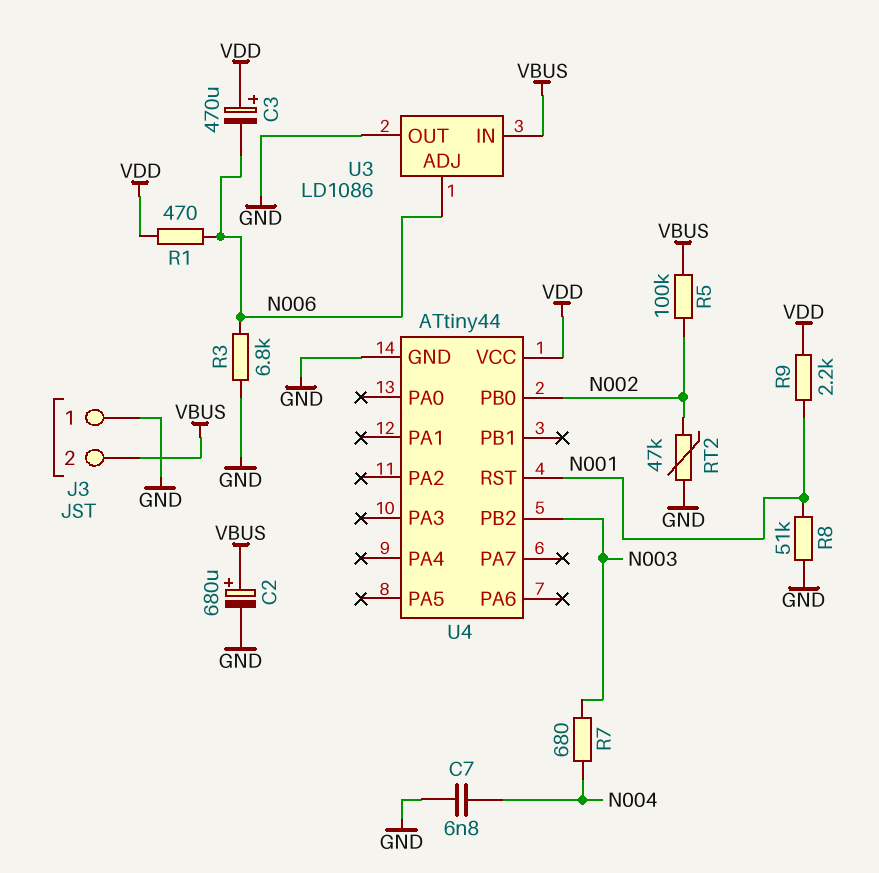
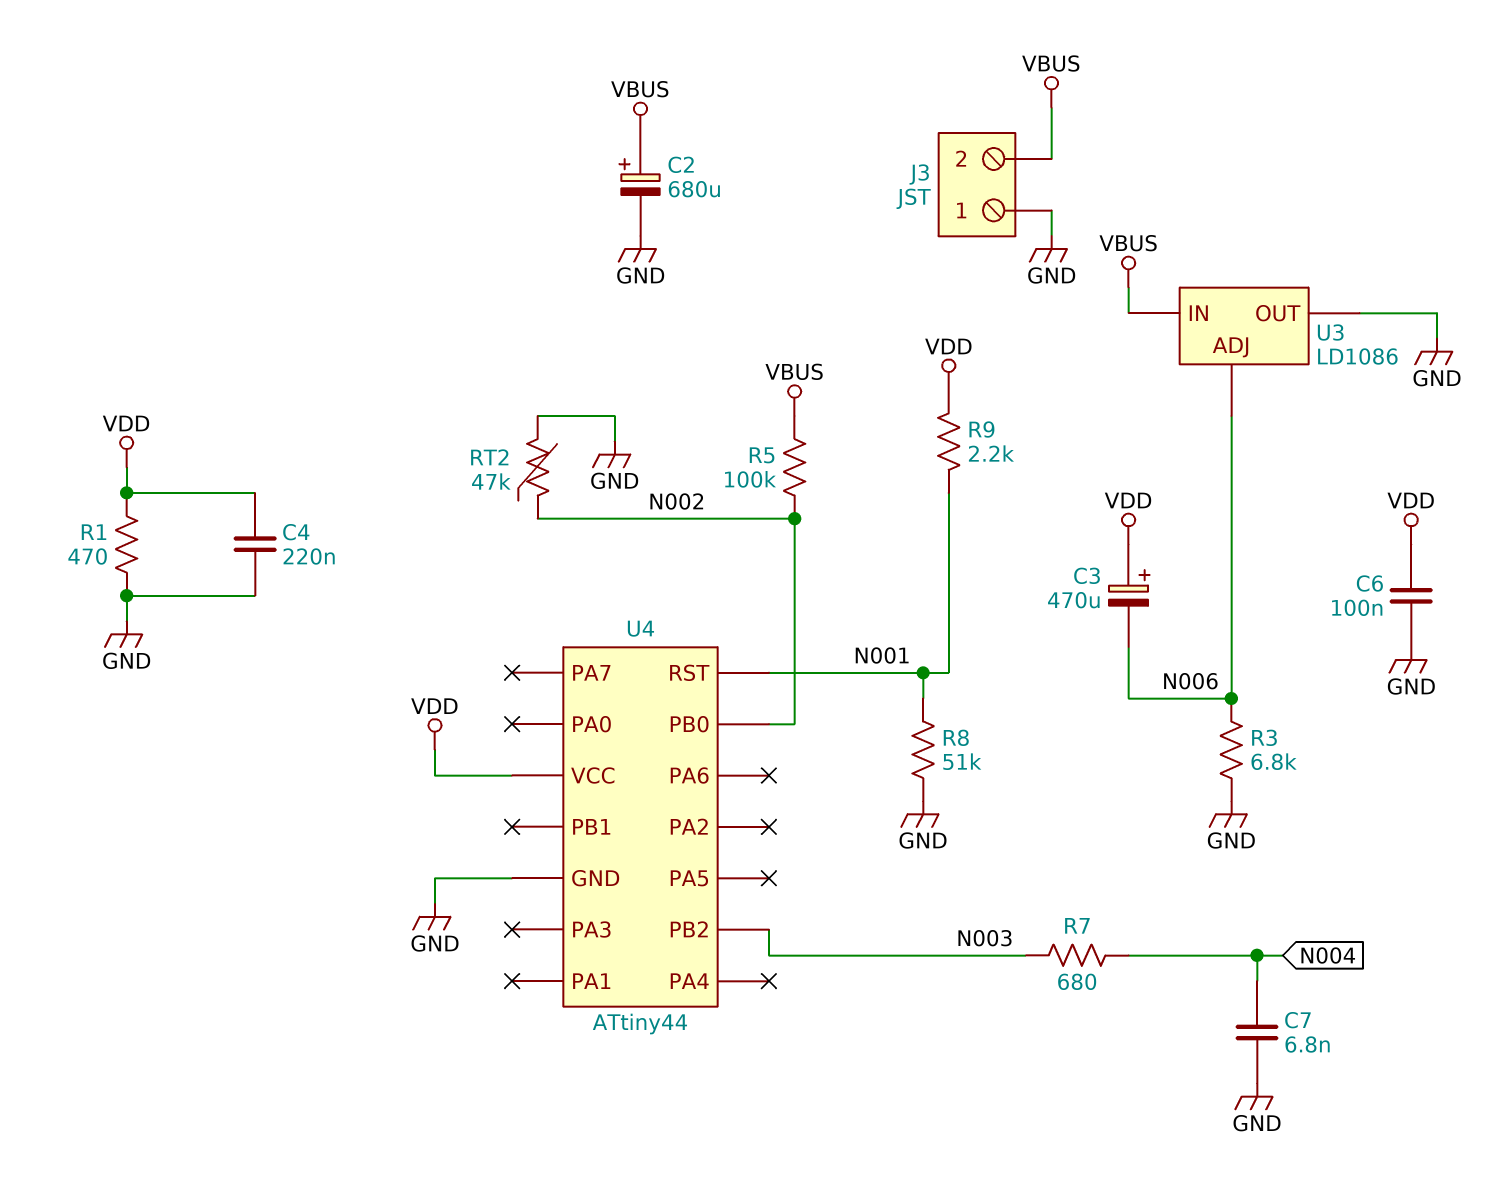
C4: none -> 220nF (GND, VDD)
C6: none -> 100nF (GND, VDD)
R1: 470 (N006, VDD) -> 470 (GND, VDD)

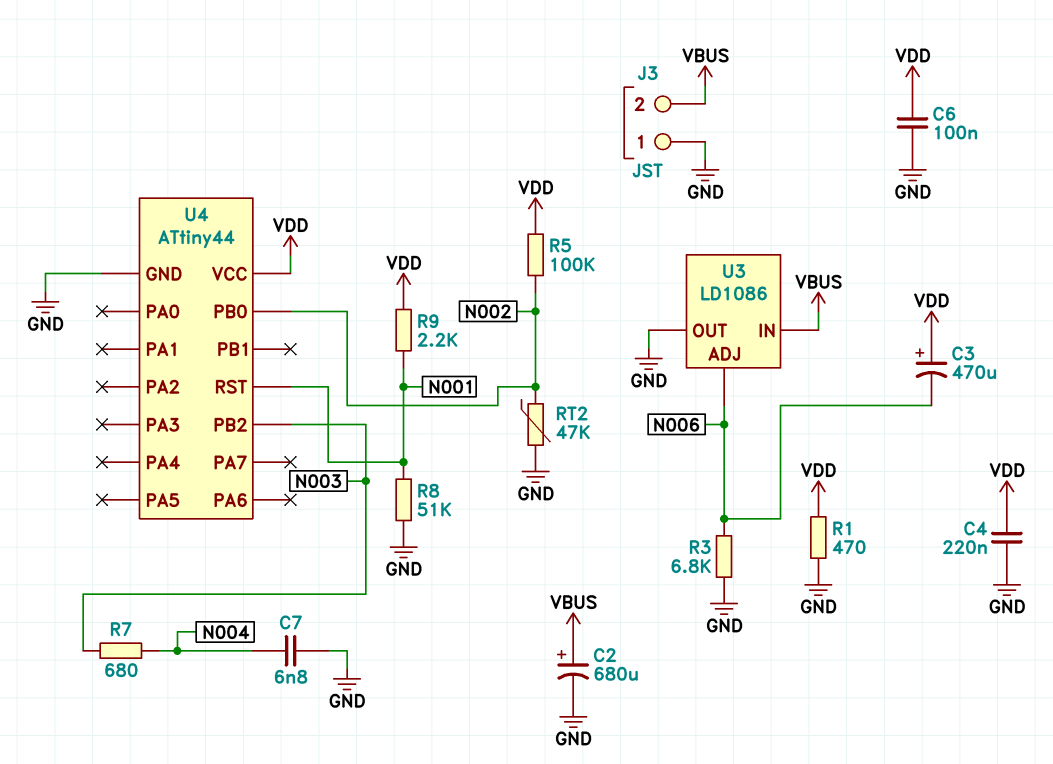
R5: 100k (N002, VBUS) -> 100k (N002, VDD)

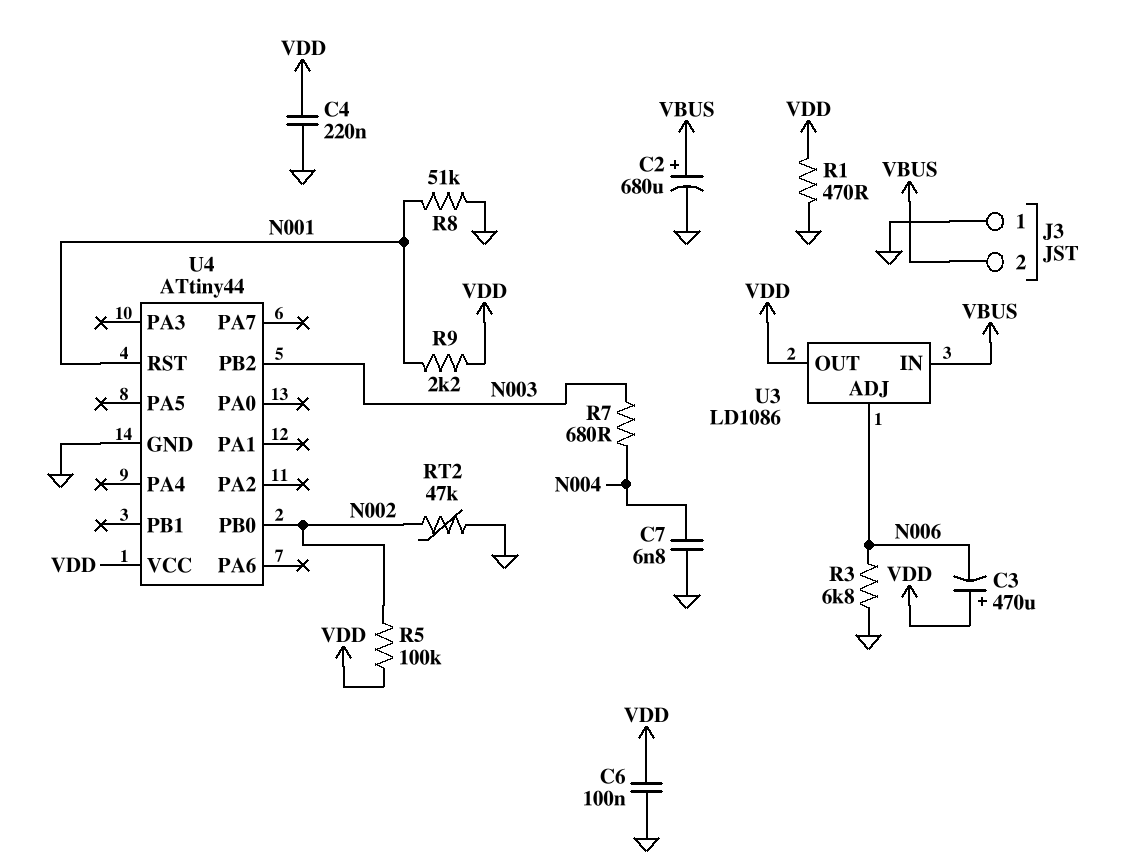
U3 pin OUT: GND -> VDD

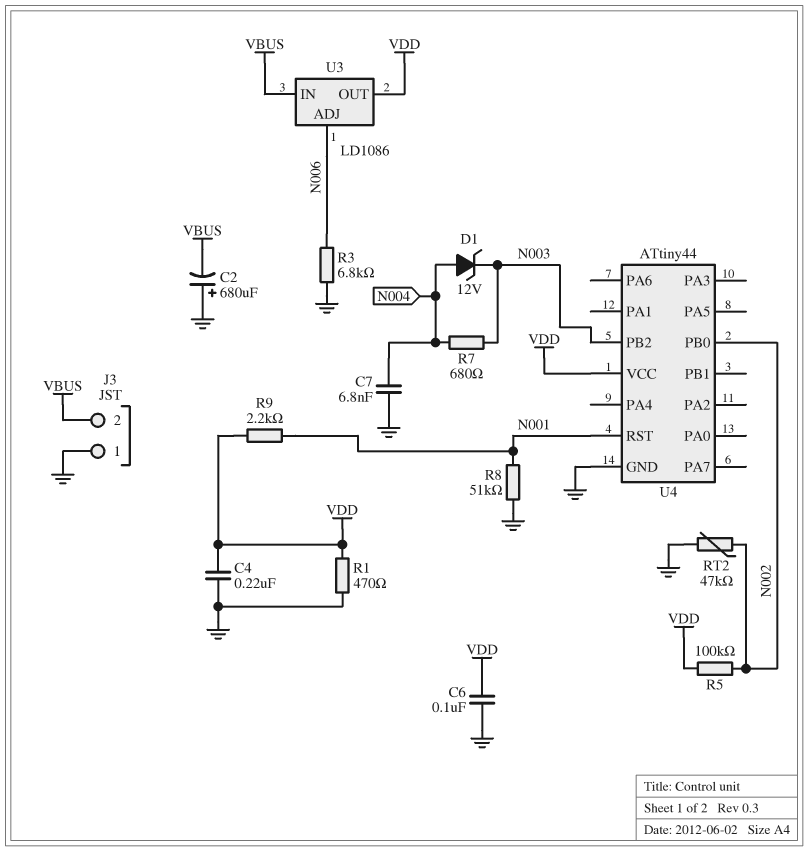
C2: 680uF (plus VBUS, minus GND) -> 680uF (plus GND, minus VBUS)
C3: 470uF (plus VDD, minus N006) -> none
D1: none -> zener 12V (A N004, K N003)

